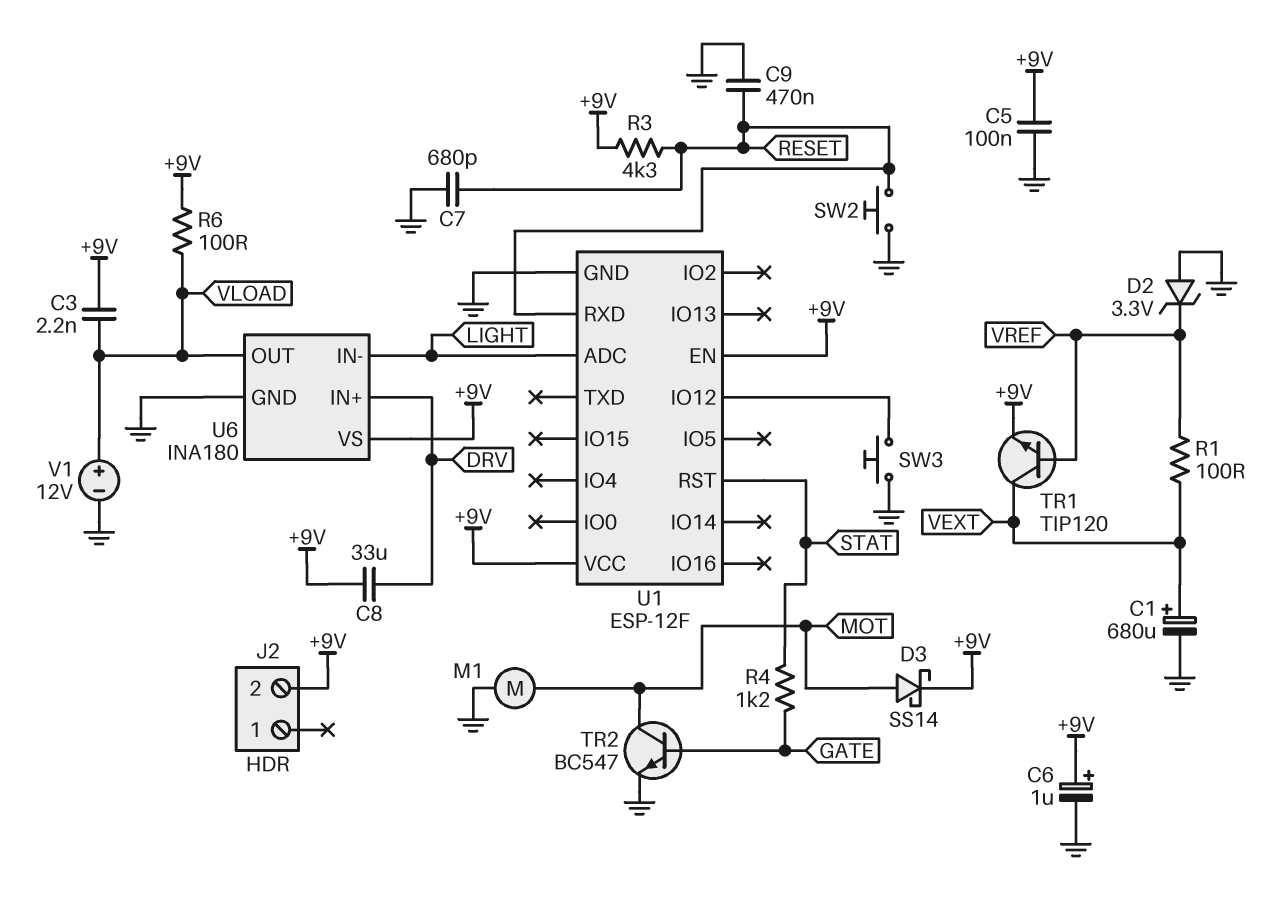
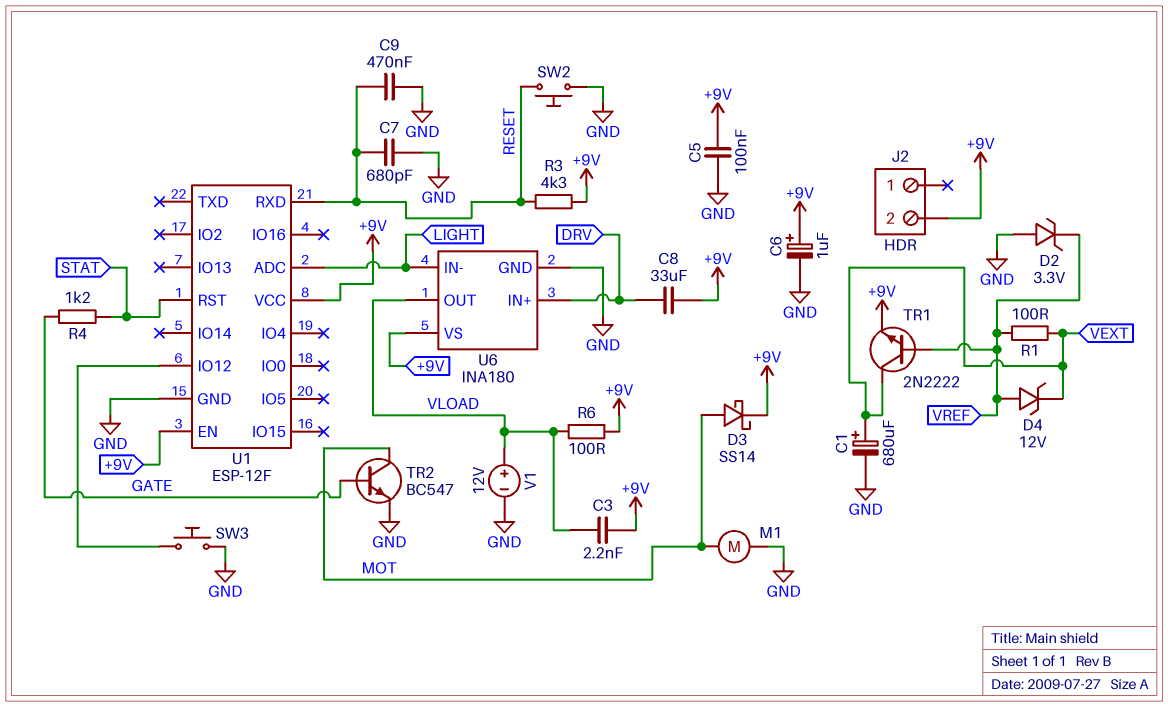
D4: none -> zener 12V (A VREF, K VEXT)
TR1: NPN TIP120 (B VREF, C VEXT, E +9V) -> NPN 2N2222 (B VREF, C VEXT, E +9V)

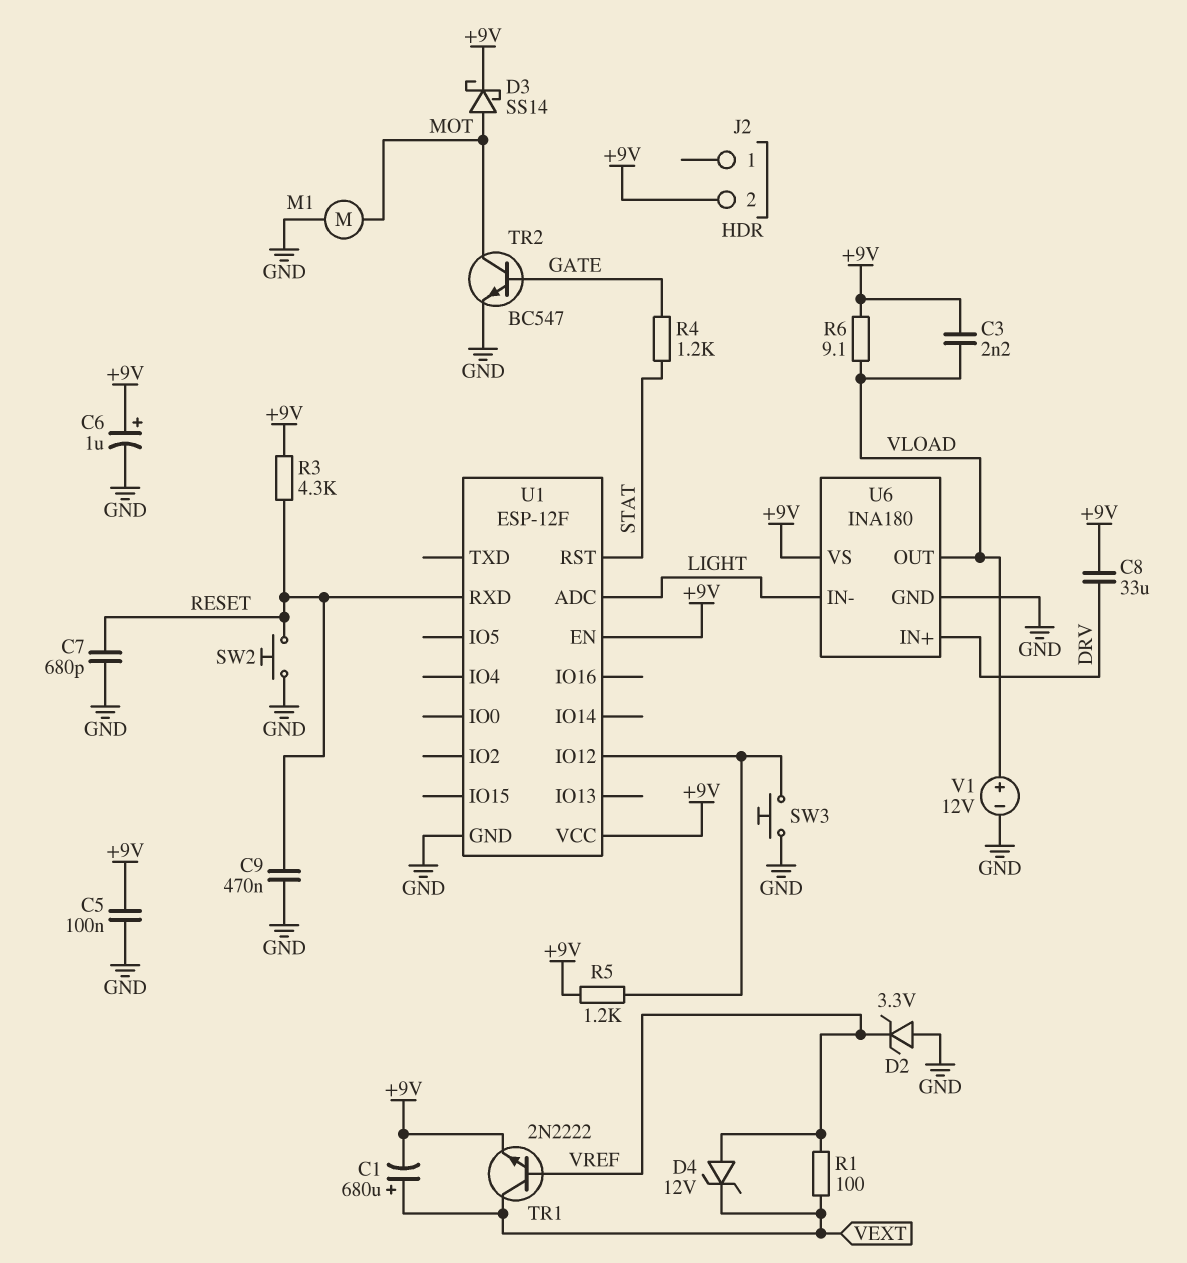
C1: 680uF (plus VEXT, minus GND) -> 680uF (plus VEXT, minus +9V)
R5: none -> 1.2k (+9V, U1/IO12)
R6: 100 (+9V, VLOAD) -> 9.1 (+9V, VLOAD)

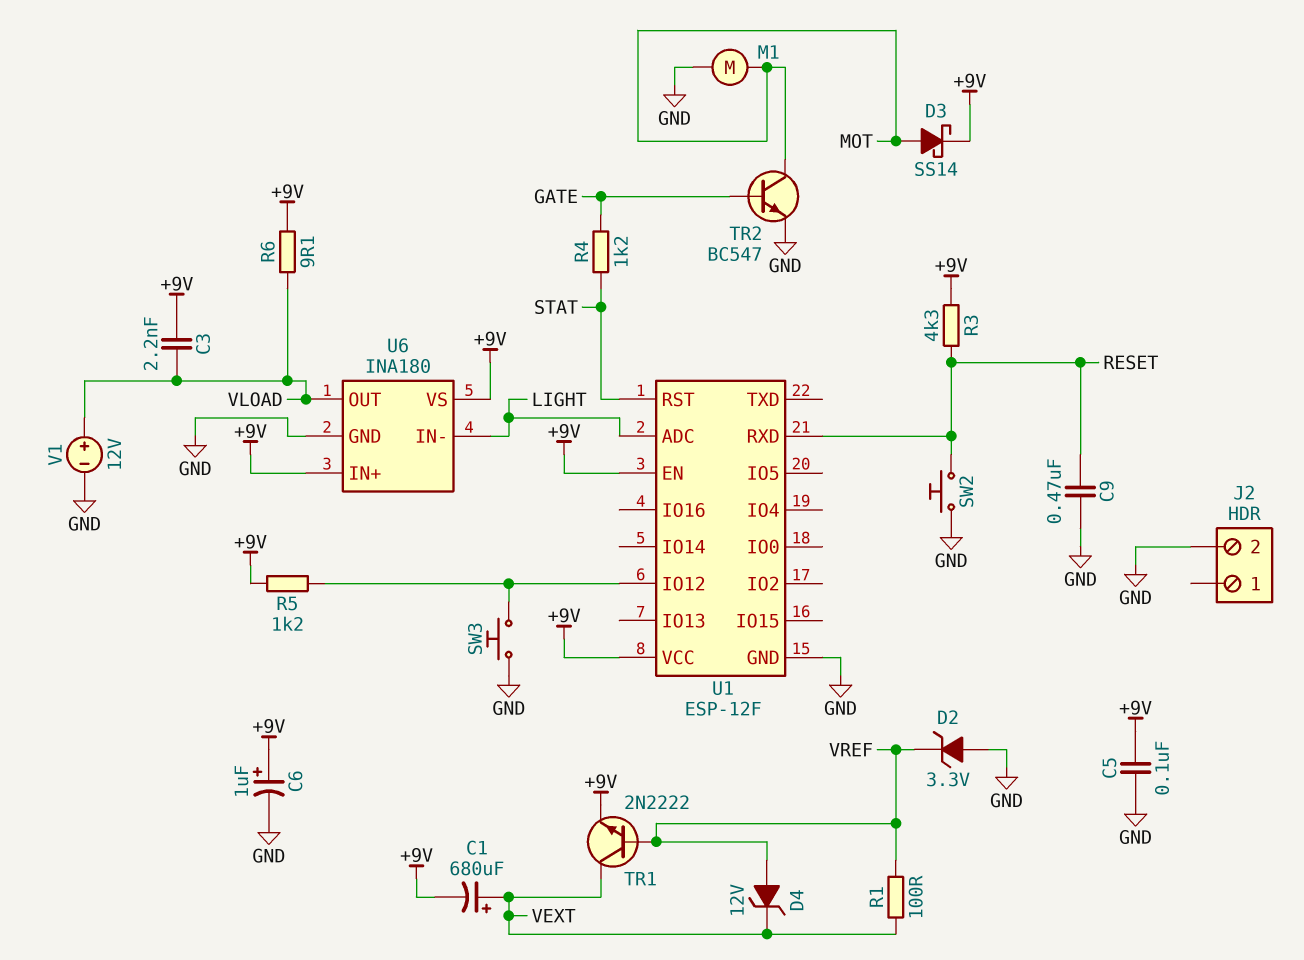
C7: 680pF (GND, RESET) -> none
C8: 33uF (+9V, DRV) -> none
J2 pin 2: +9V -> GND
U6 pin IN+: DRV -> +9V

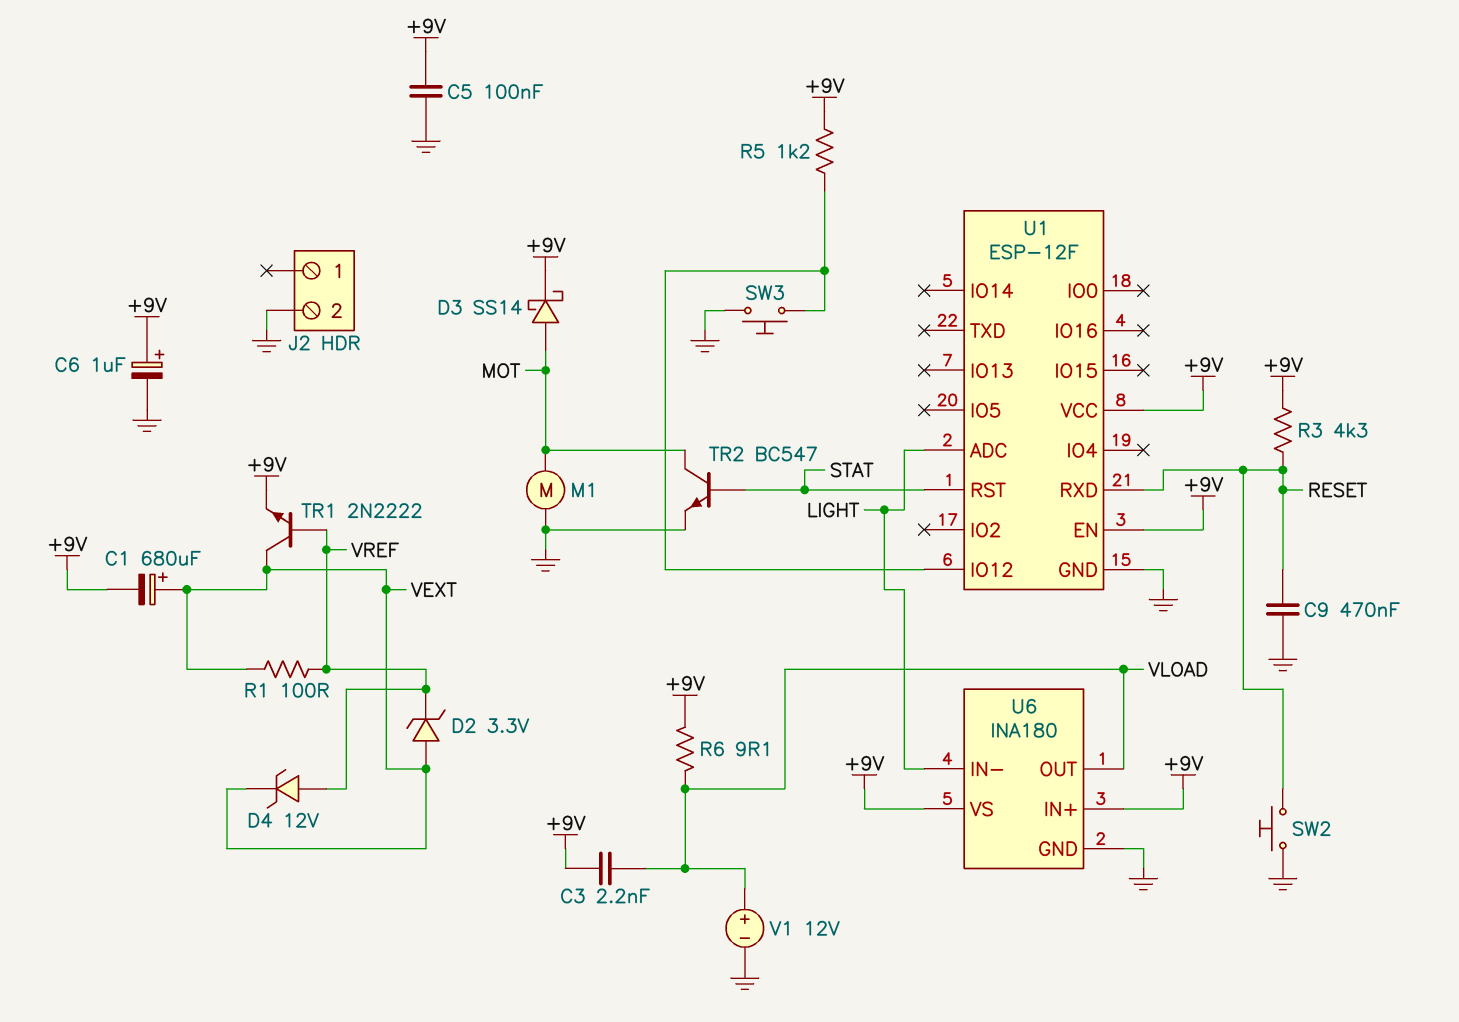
D2: zener 3.3V (A GND, K VREF) -> zener 3.3V (A VEXT, K VREF)
R4: 1.2k (GATE, STAT) -> none
TR2: NPN BC547 (B GATE, C MOT, E GND) -> NPN BC547 (B STAT, C MOT, E GND)

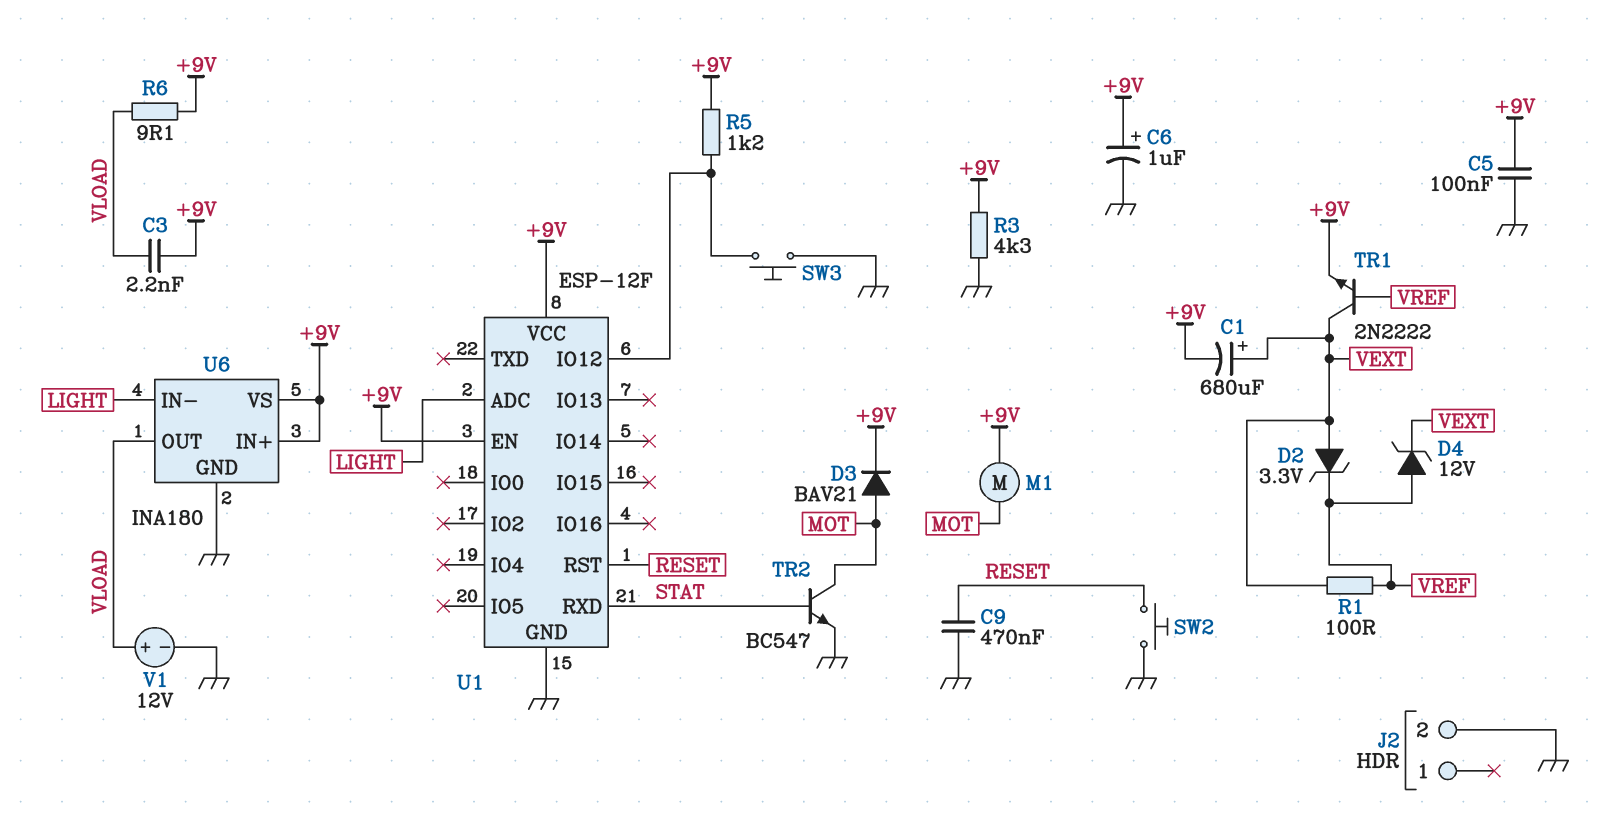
D3: schottky SS14 (A MOT, K +9V) -> diode BAV21 (A MOT, K +9V)
M1: motor (GND, MOT) -> motor (+9V, MOT)
R3: 4.3k (+9V, RESET) -> 4.3k (+9V, GND)
U1 pin RST: STAT -> RESET
U1 pin RXD: RESET -> STAT

